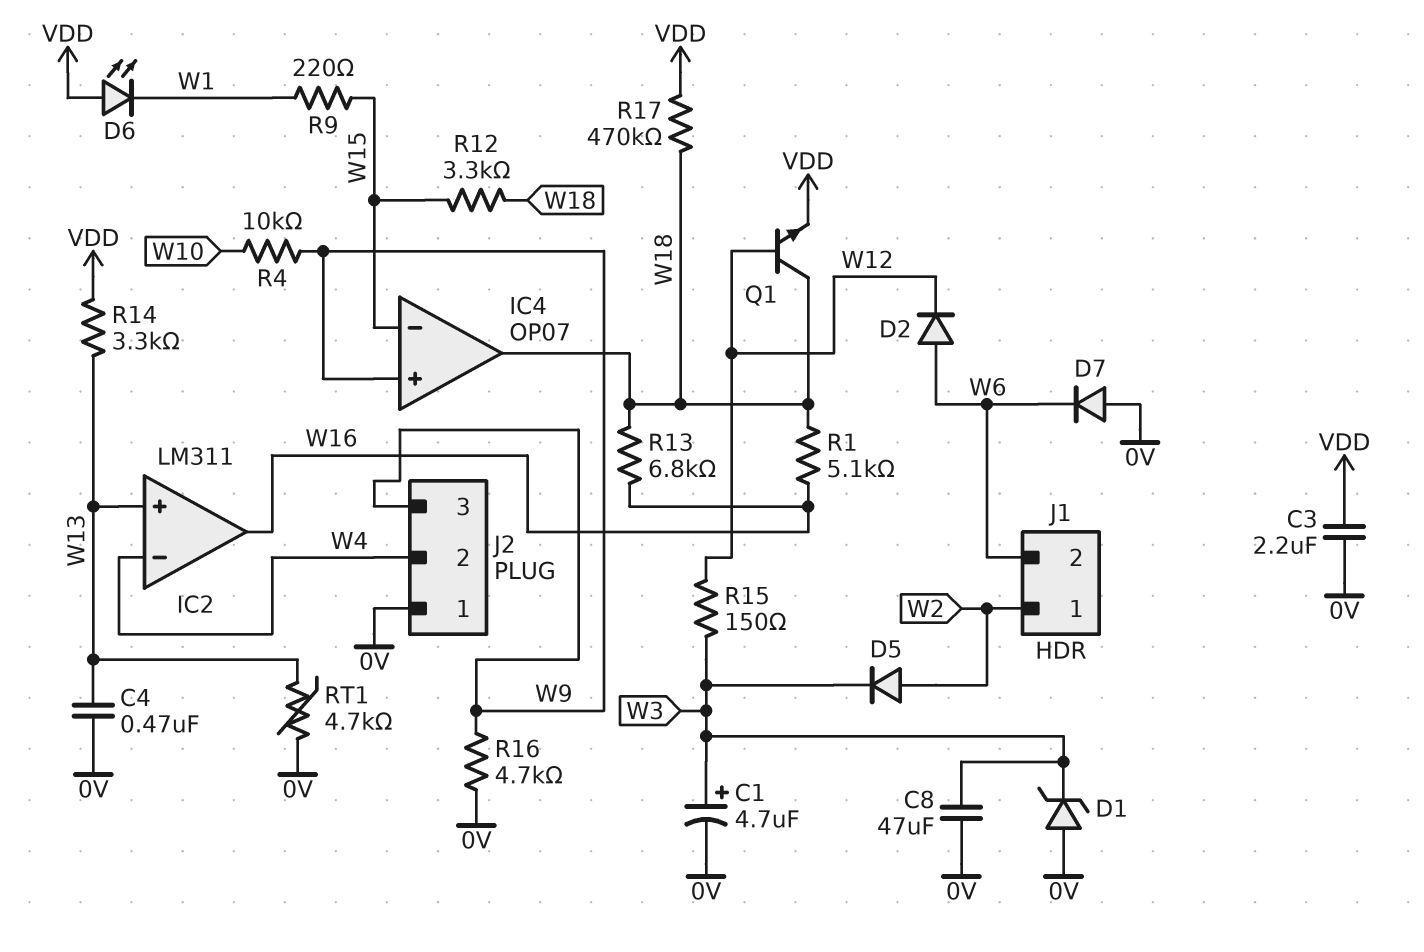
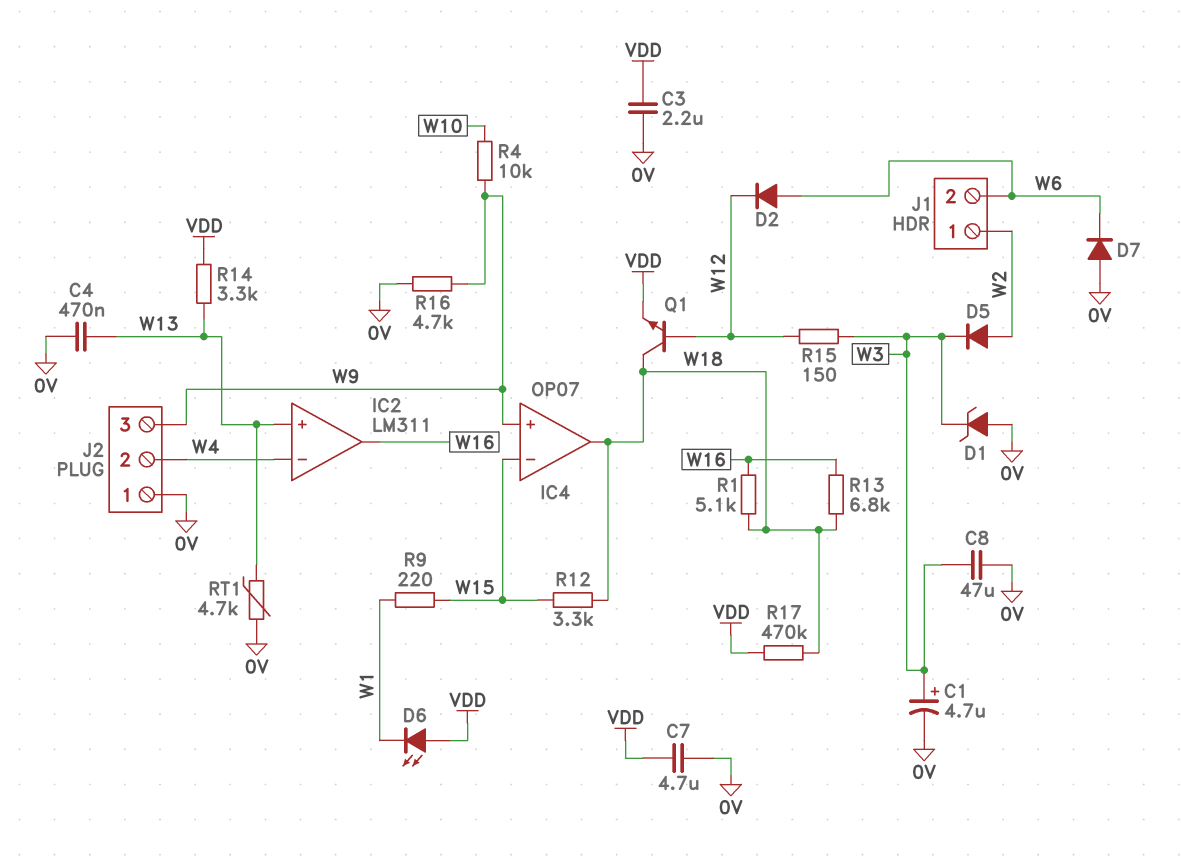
C7: none -> 4.7uF (0V, VDD)

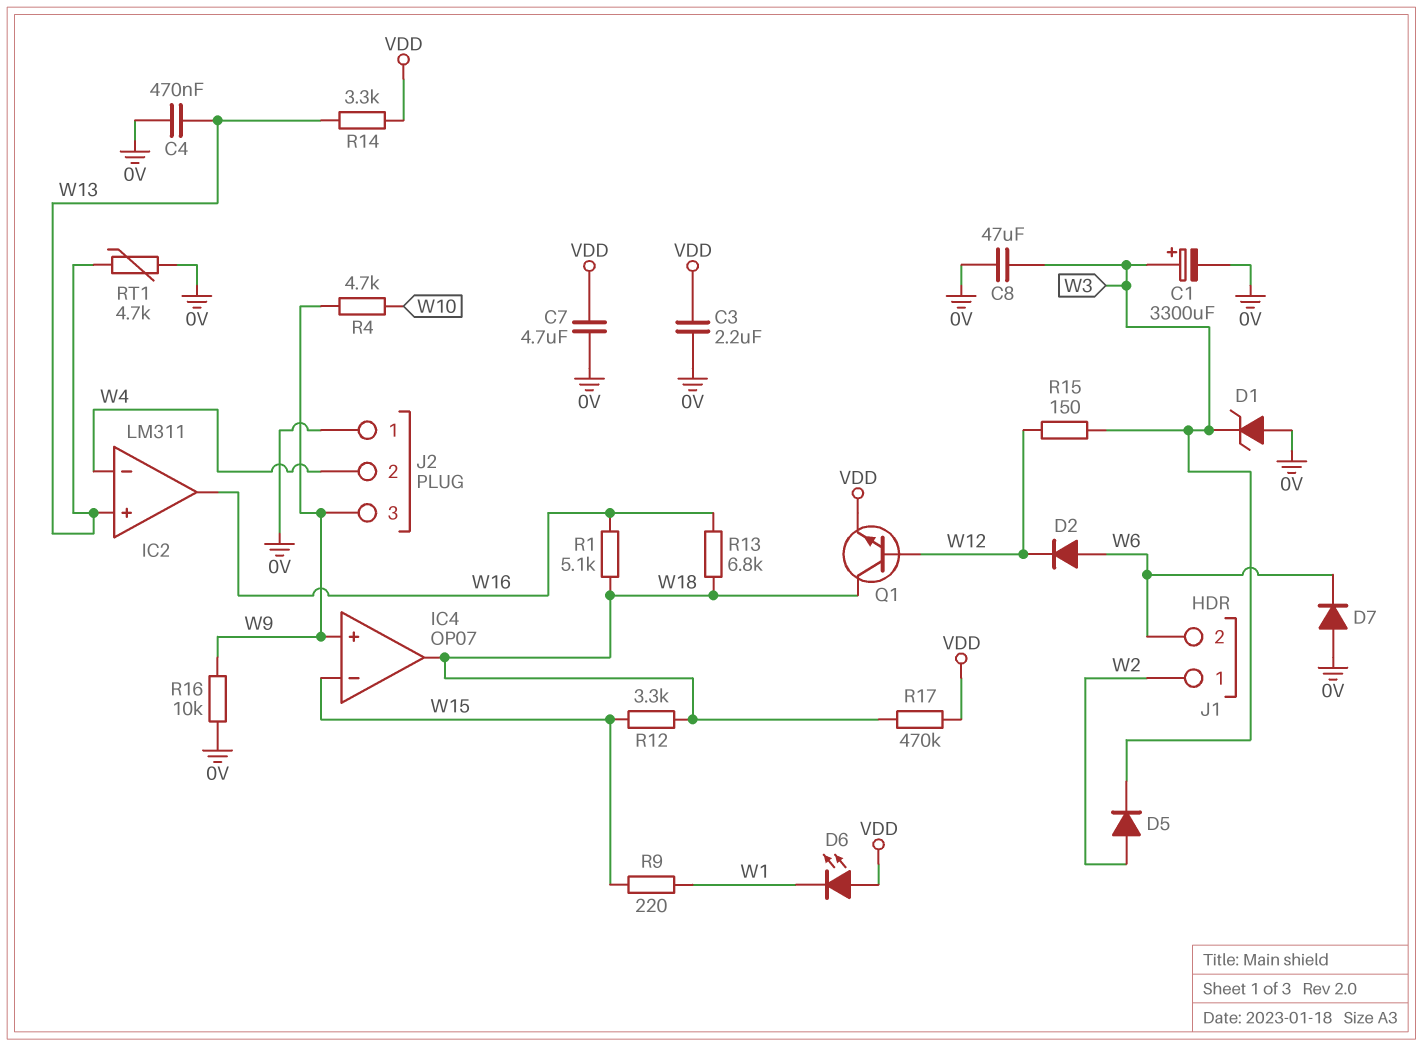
C1: 4.7uF (plus W3, minus 0V) -> 3300uF (plus W3, minus 0V)
R4: 10k (W9, W10) -> 4.7k (W9, W10)
R16: 4.7k (0V, W9) -> 10k (0V, W9)

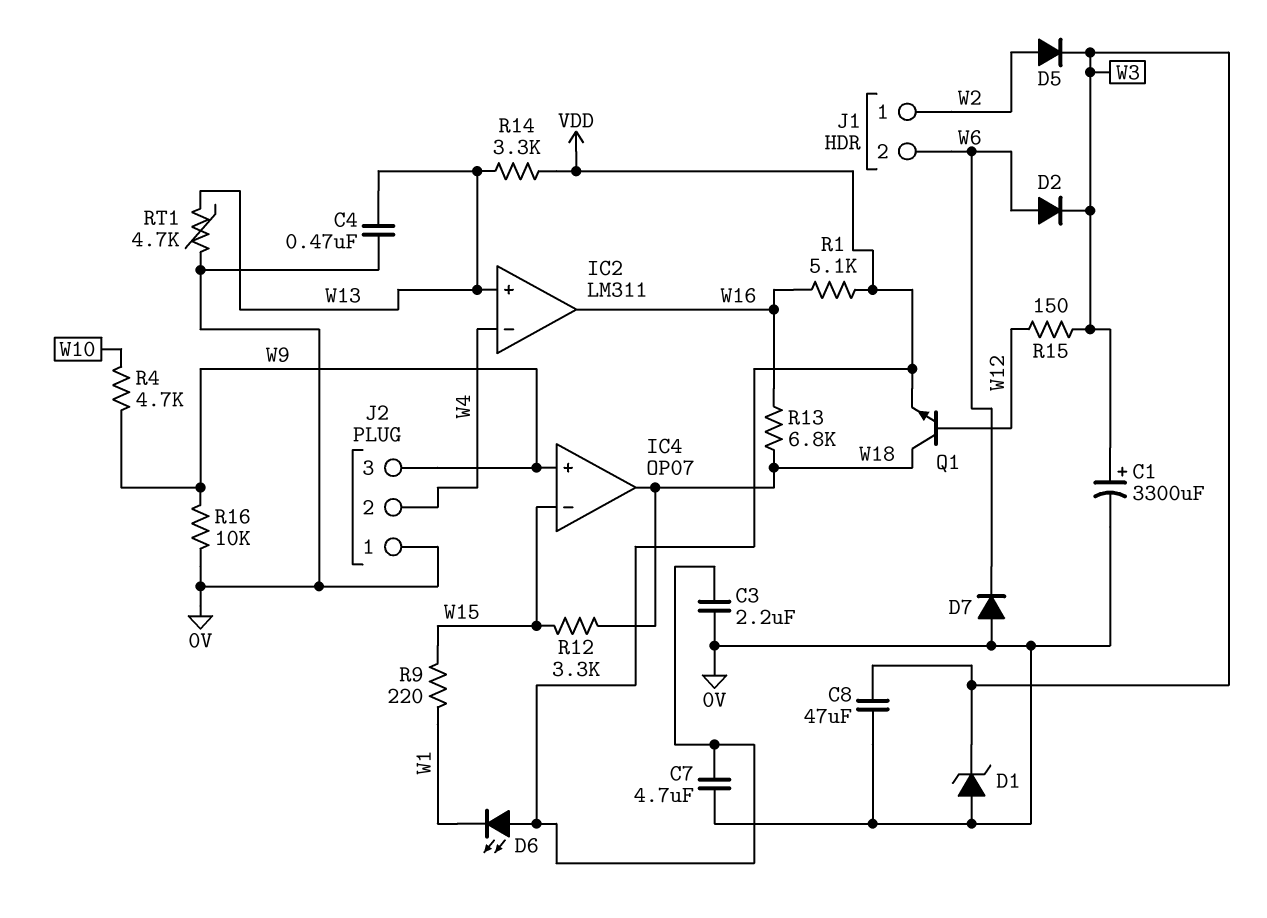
D2: diode (A W6, K W12) -> diode (A W6, K W3)
R1: 5.1k (W16, W18) -> 5.1k (VDD, W16)
R17: 470k (VDD, W18) -> none

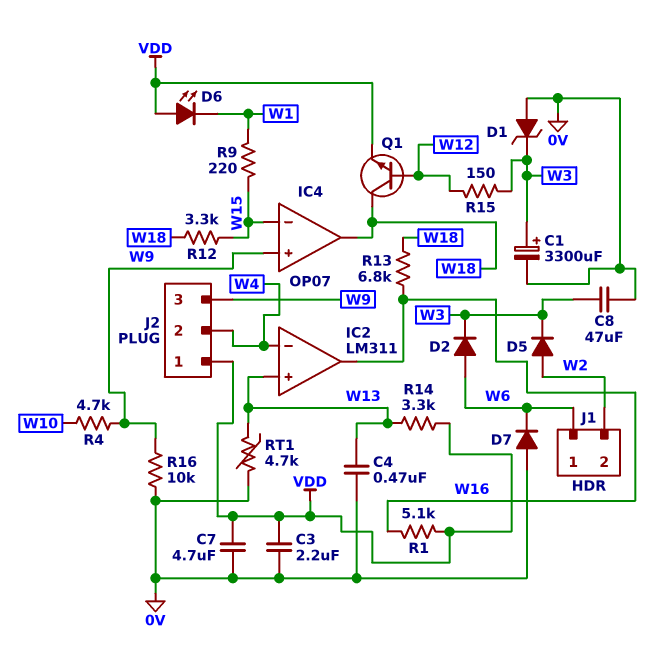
J1 pin 1: W2 -> W6
J1 pin 2: W6 -> W2
J2 pin 1: 0V -> VDD

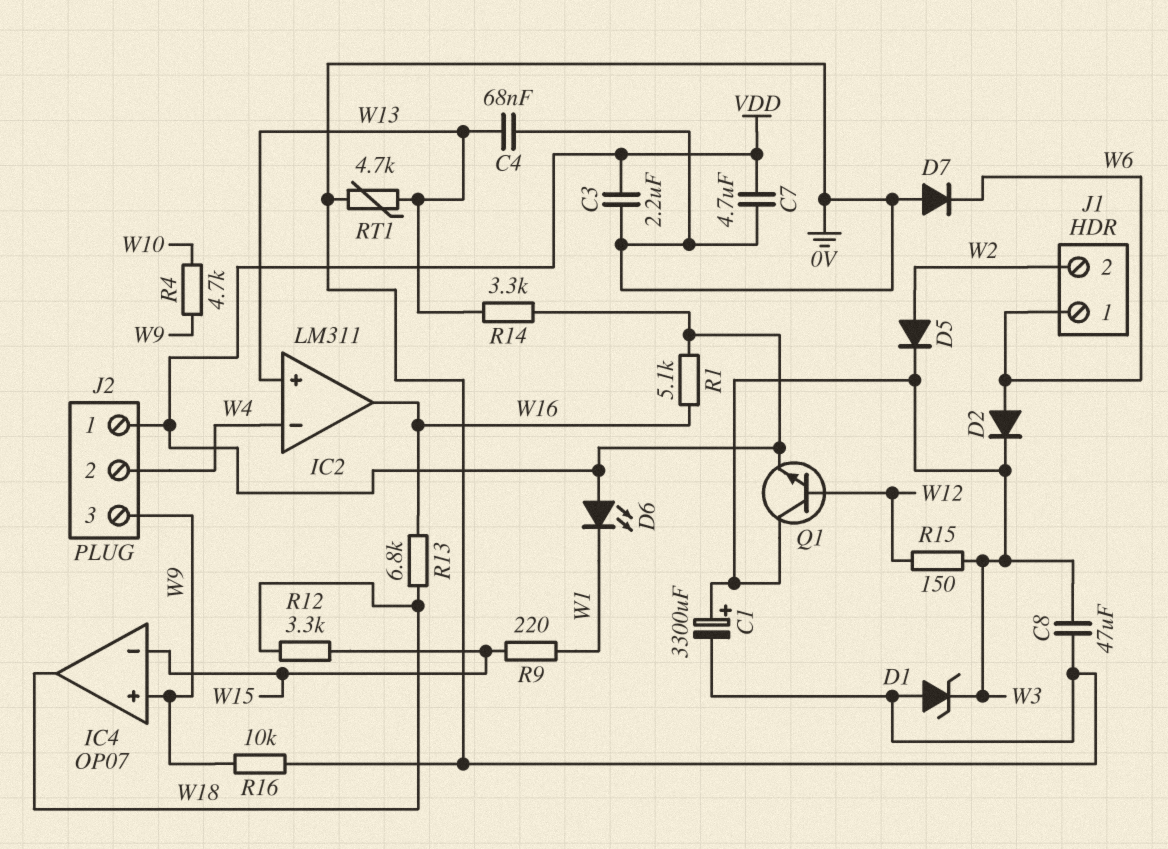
C4: 470nF (0V, W13) -> 68nF (0V, W13)
Q1: NPN (B W12, C W18, E VDD) -> NPN (B W12, C W3, E VDD)

